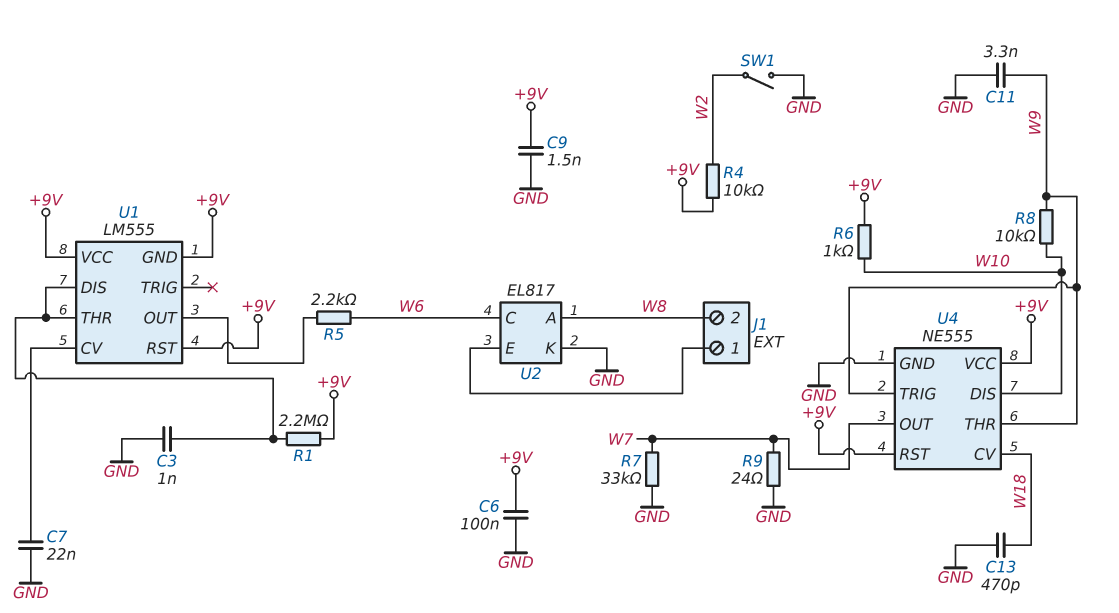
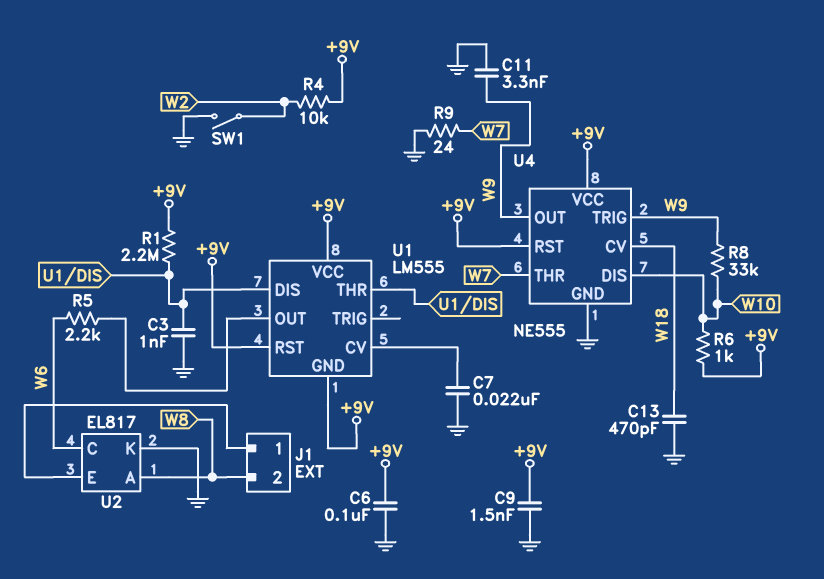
R7: 33k (GND, W7) -> none
R8: 10k (W9, W10) -> 33k (W9, W10)
U4 pin OUT: W7 -> W9
U4 pin THR: W9 -> W7

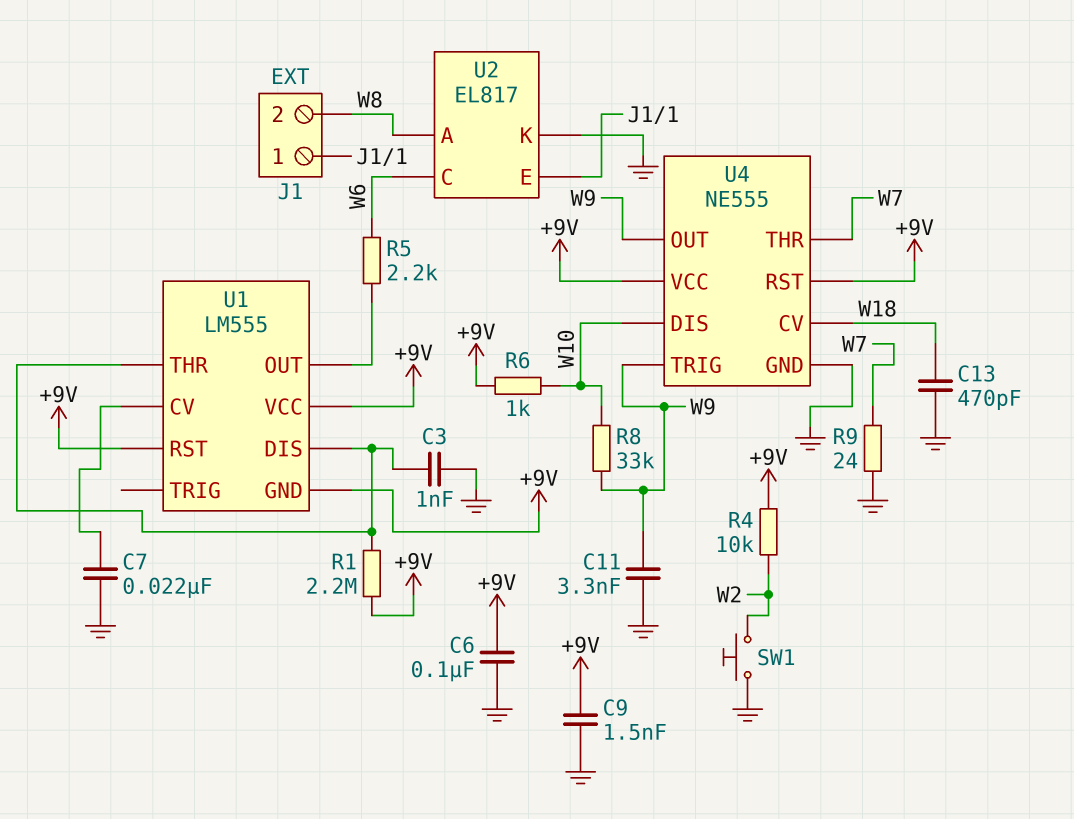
SW1: switch (GND, W2) -> button (GND, W2)

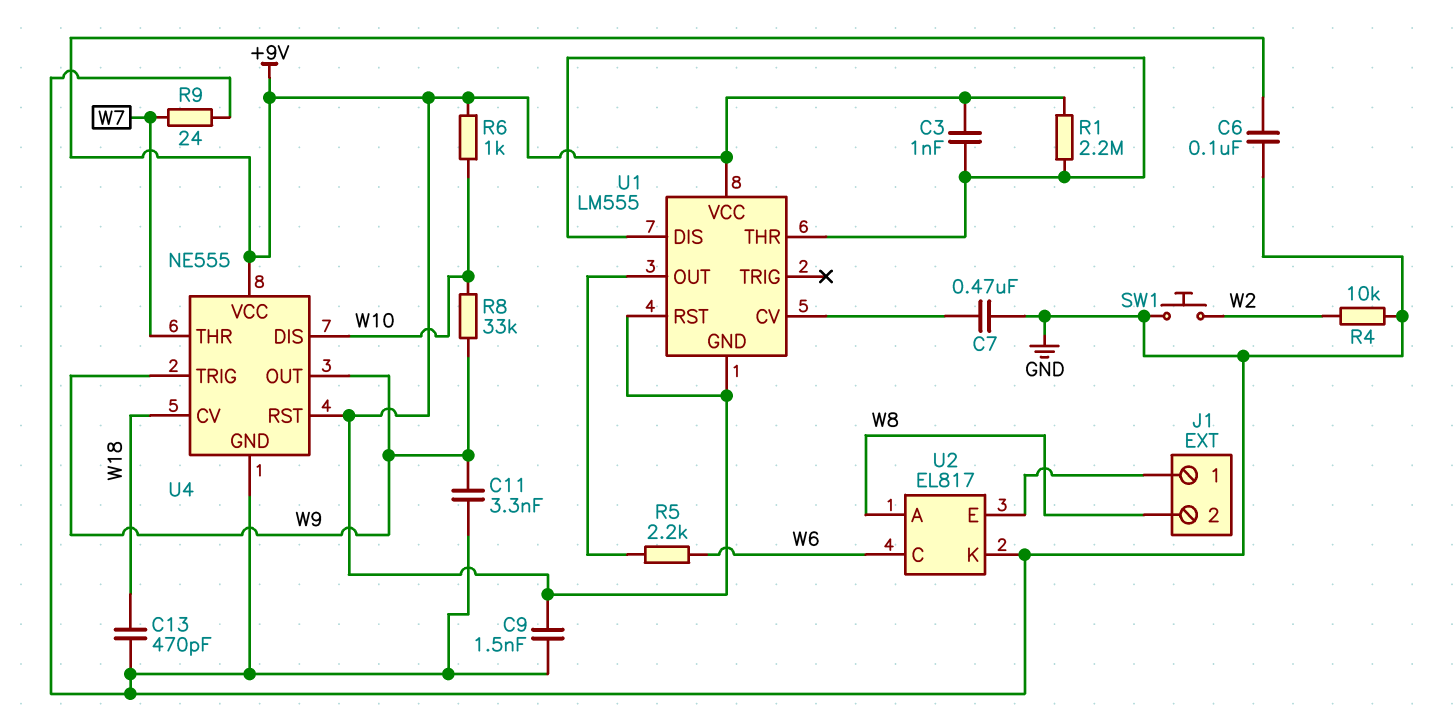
C3: 1nF (GND, U1/DIS) -> 1nF (+9V, U1/DIS)
C7: 22nF (GND, U1/CV) -> 470nF (GND, U1/CV)
R4: 10k (+9V, W2) -> 10k (GND, W2)

